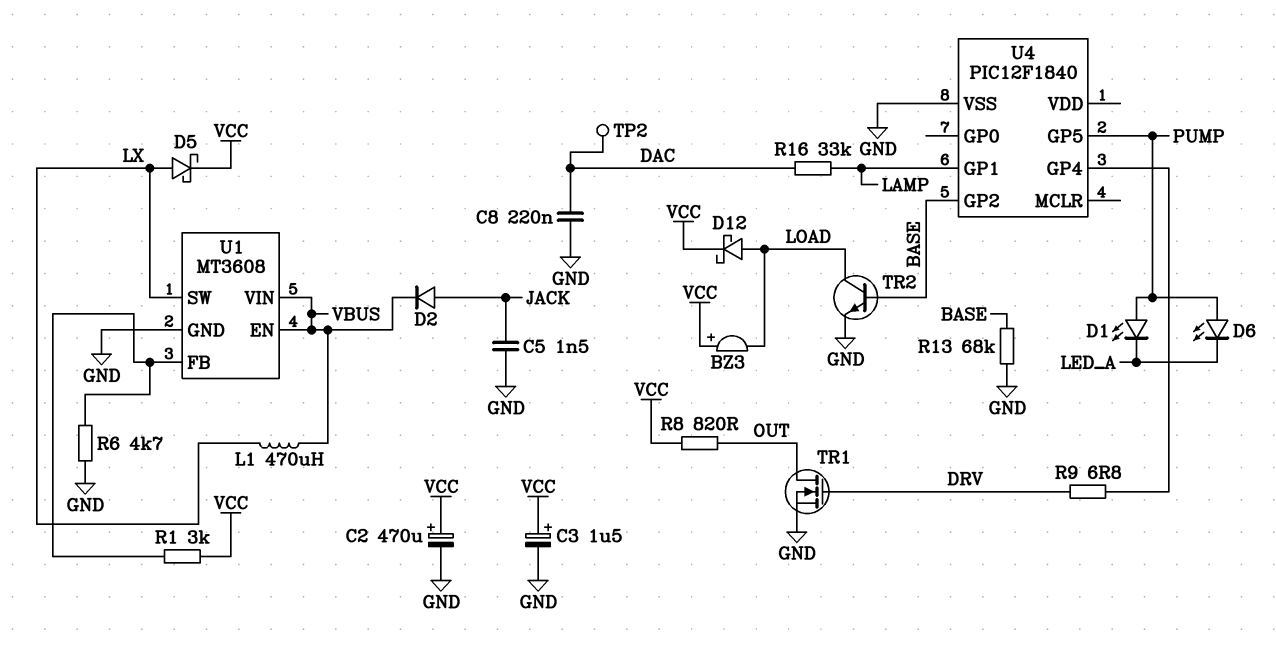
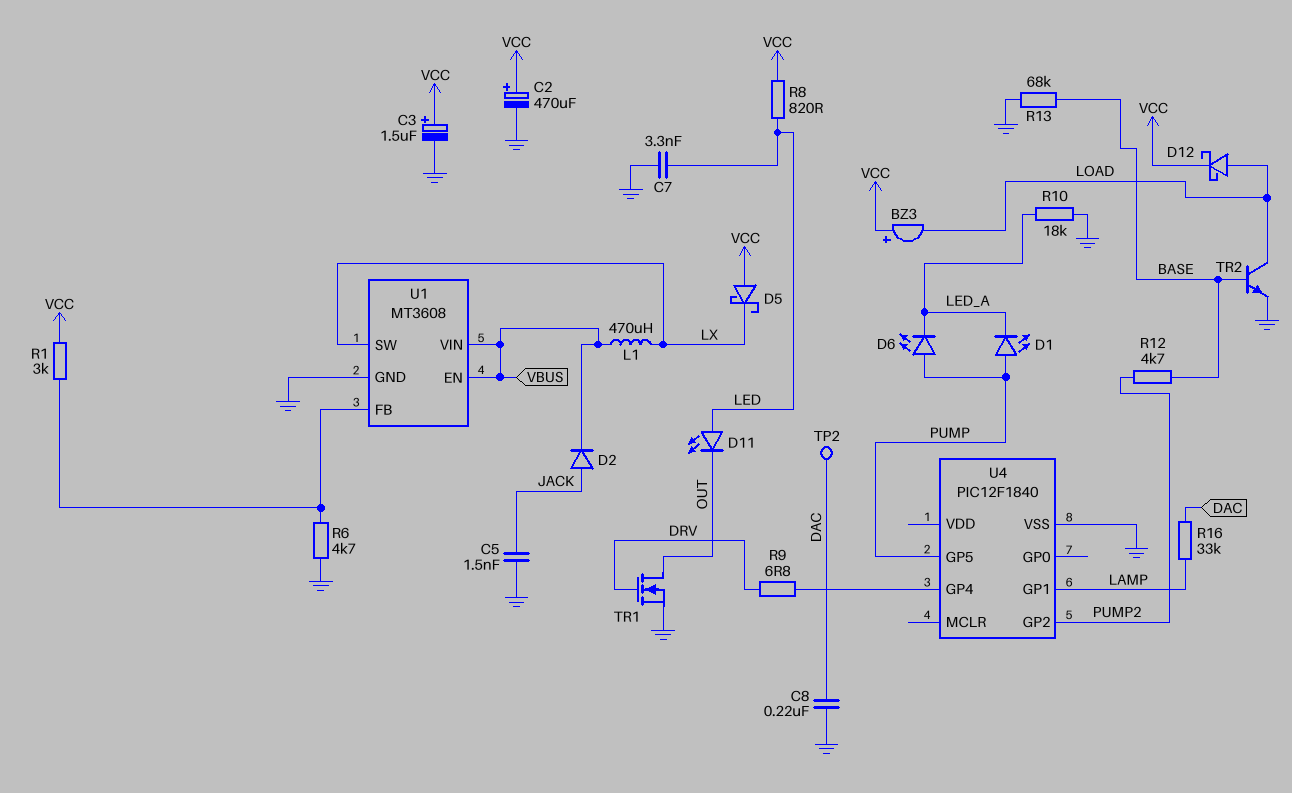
C7: none -> 3.3nF (GND, LED)
D5: schottky (A LX, K VCC) -> schottky (A VCC, K LX)
D11: none -> LED (A LED, K OUT)
R8: 820 (OUT, VCC) -> 820 (LED, VCC)
R10: none -> 18k (GND, LED_A)
R12: none -> 4.7k (BASE, PUMP2)
U4 pin GP2: BASE -> PUMP2

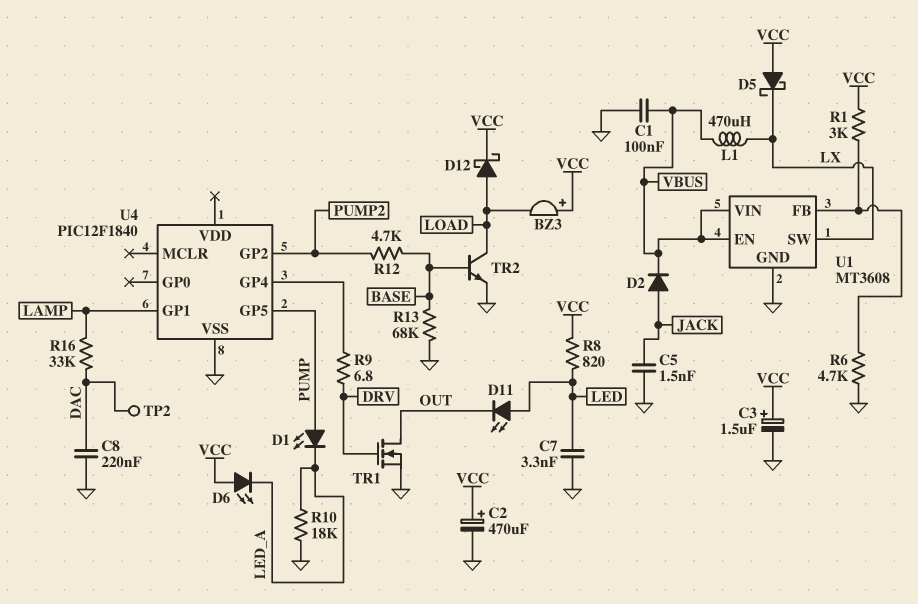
C1: none -> 100nF (GND, VBUS)
D6: LED (A PUMP, K LED_A) -> LED (A VCC, K LED_A)

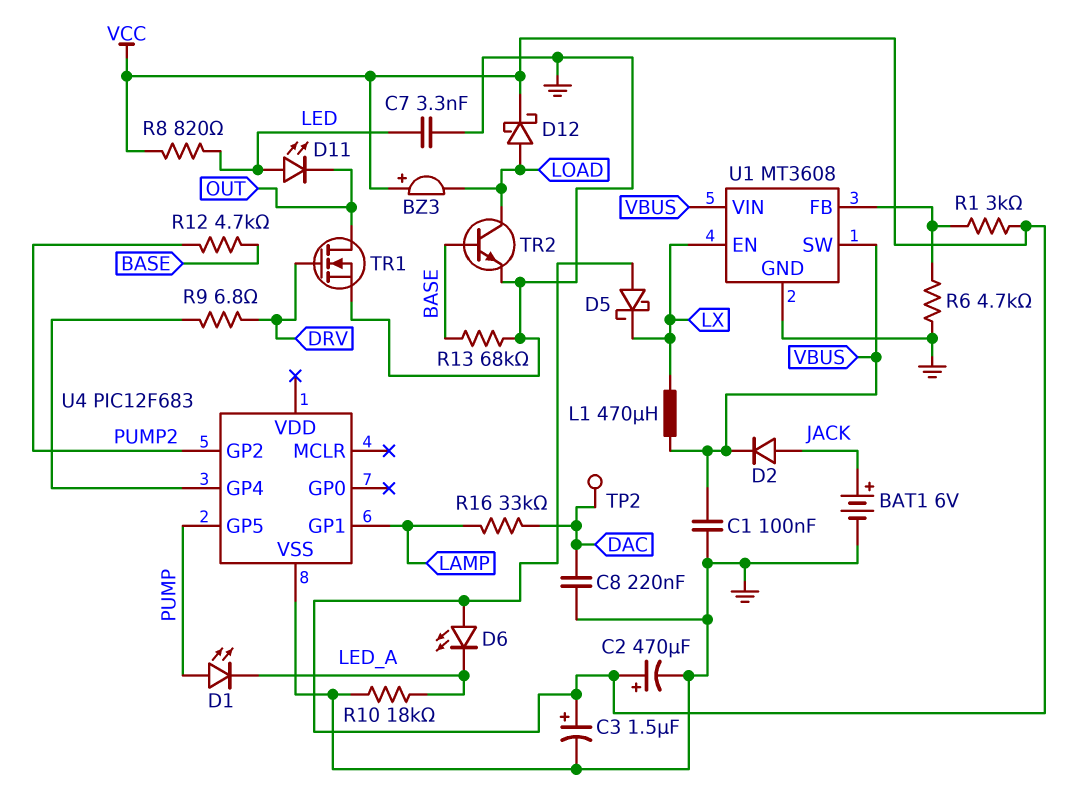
BAT1: none -> 6V (plus JACK, minus GND)
C5: 1.5nF (GND, JACK) -> none
U1 pin EN: VBUS -> LX
U1 pin SW: LX -> VBUS
U4: PIC12F1840 -> PIC12F683

